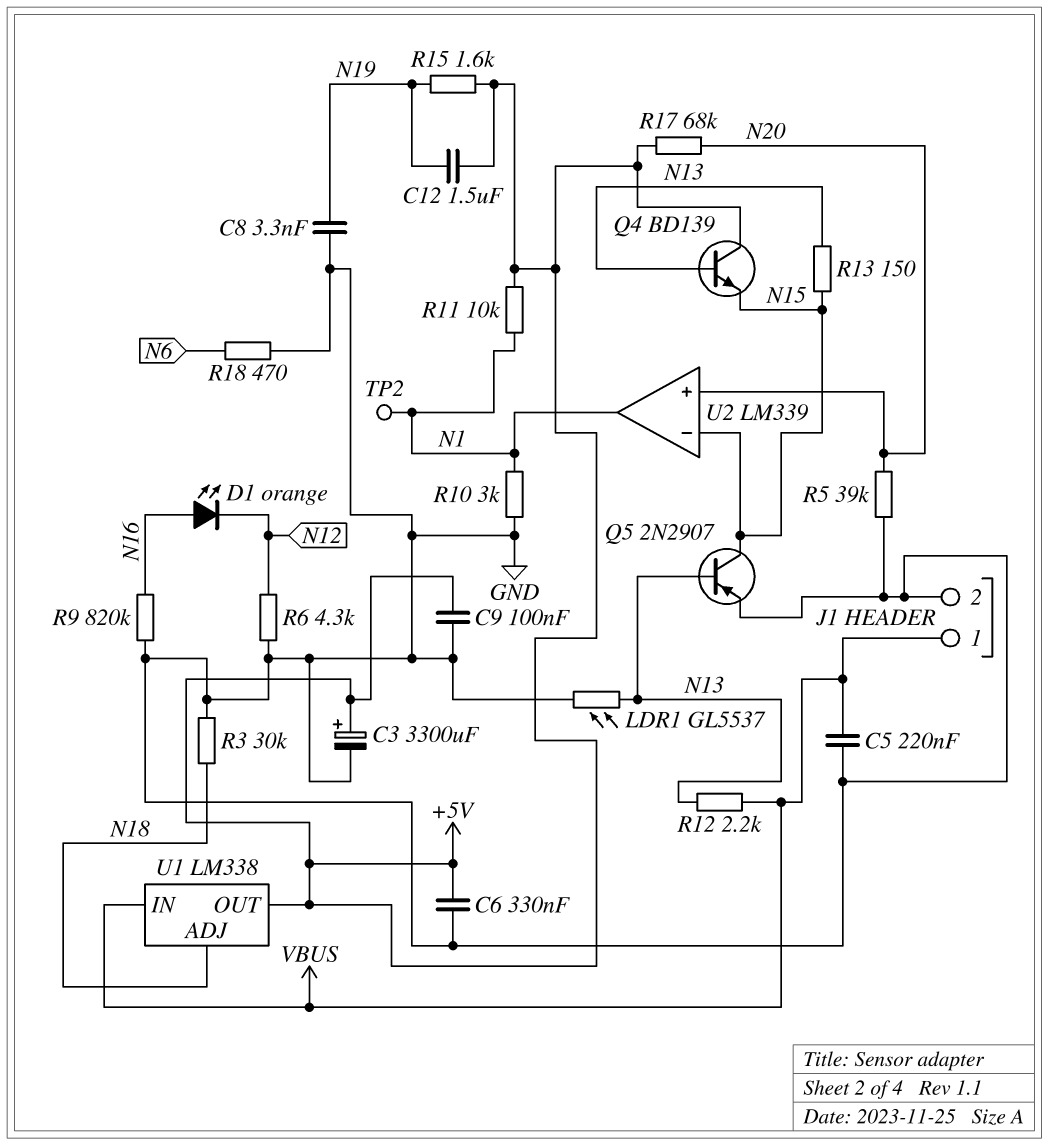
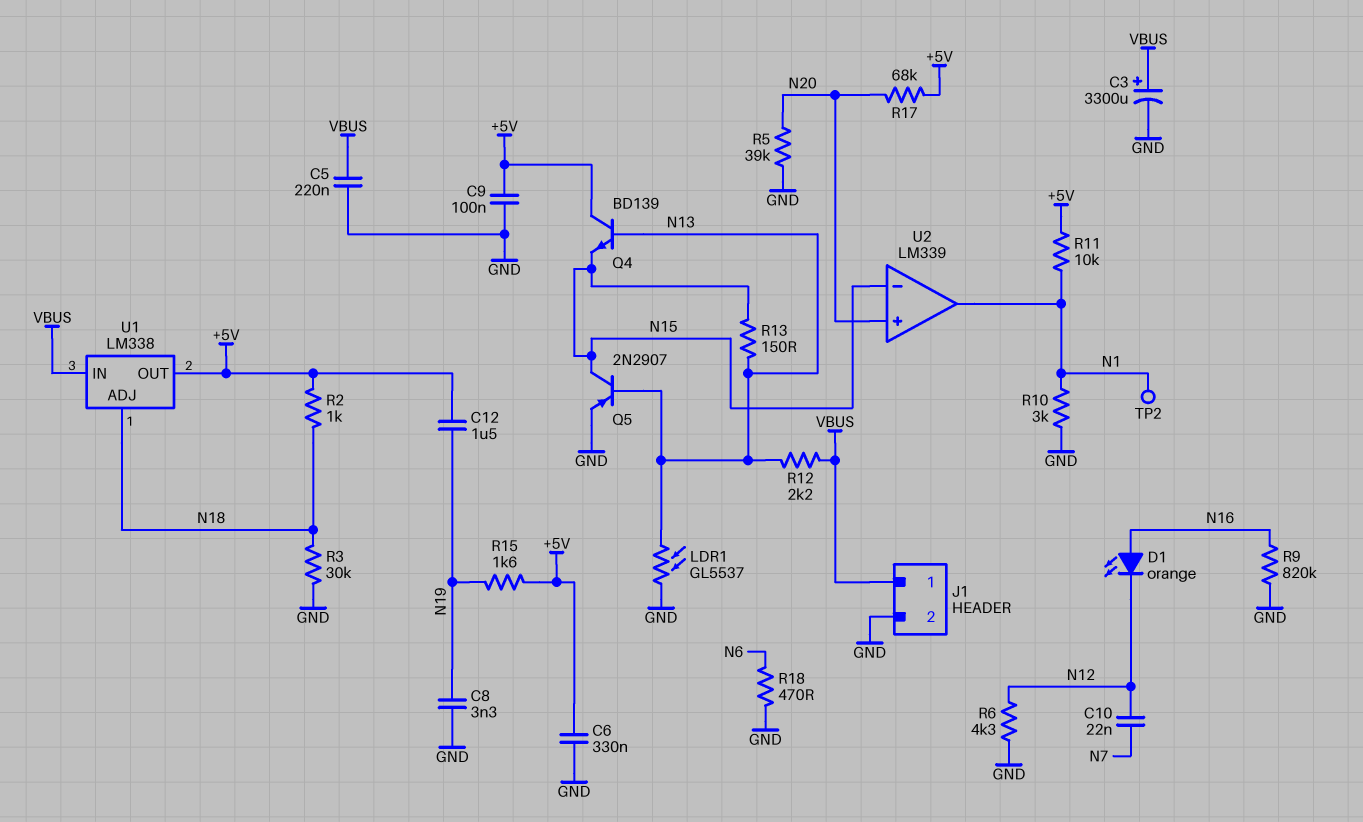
C3: 3300uF (plus +5V, minus GND) -> 3300uF (plus VBUS, minus GND)
C10: none -> 22nF (N7, N12)
R2: none -> 1k (+5V, N18)

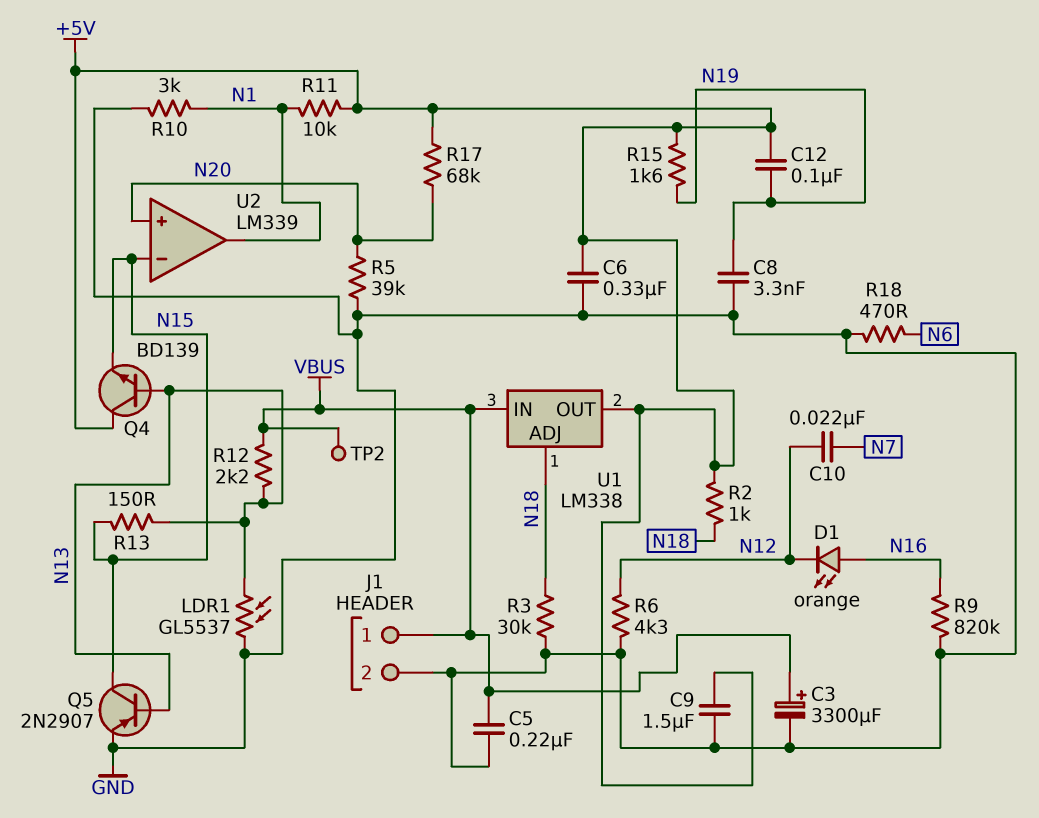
C9: 100nF (+5V, GND) -> 1.5uF (+5V, GND)
C12: 1.5uF (+5V, N19) -> 100nF (+5V, N19)
TP2: test point (N1) -> test point (VBUS)

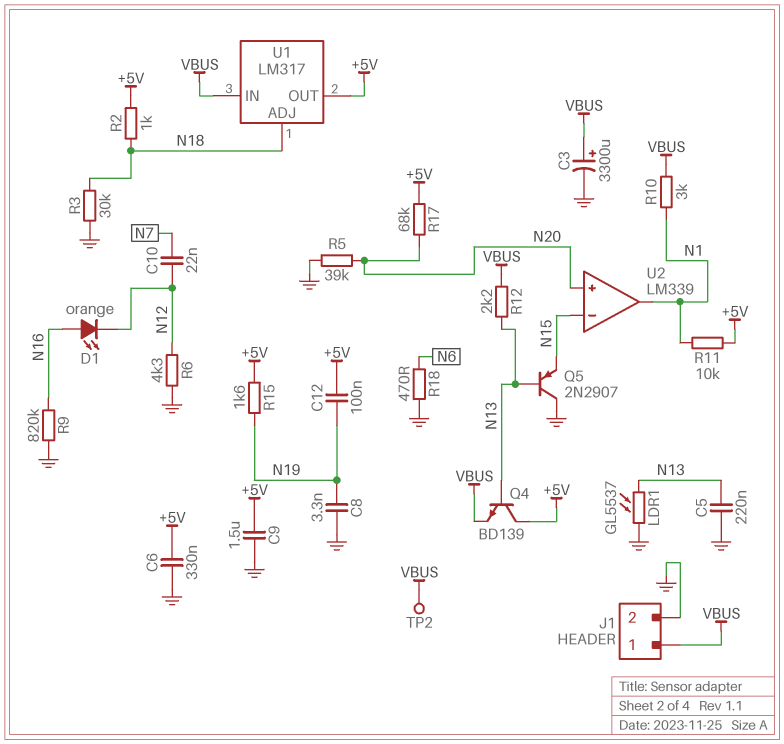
C5: 220nF (GND, VBUS) -> 220nF (GND, N13)
Q4: NPN BD139 (B N13, C +5V, E N15) -> NPN BD139 (B N13, C +5V, E VBUS)
Q5: PNP 2N2907 (B N13, C N15, E GND) -> PNP 2N2907 (B N13, C GND, E N15)
R10: 3k (GND, N1) -> 3k (N1, VBUS)
R13: 150 (N13, N15) -> none
U1: LM338 -> LM317

